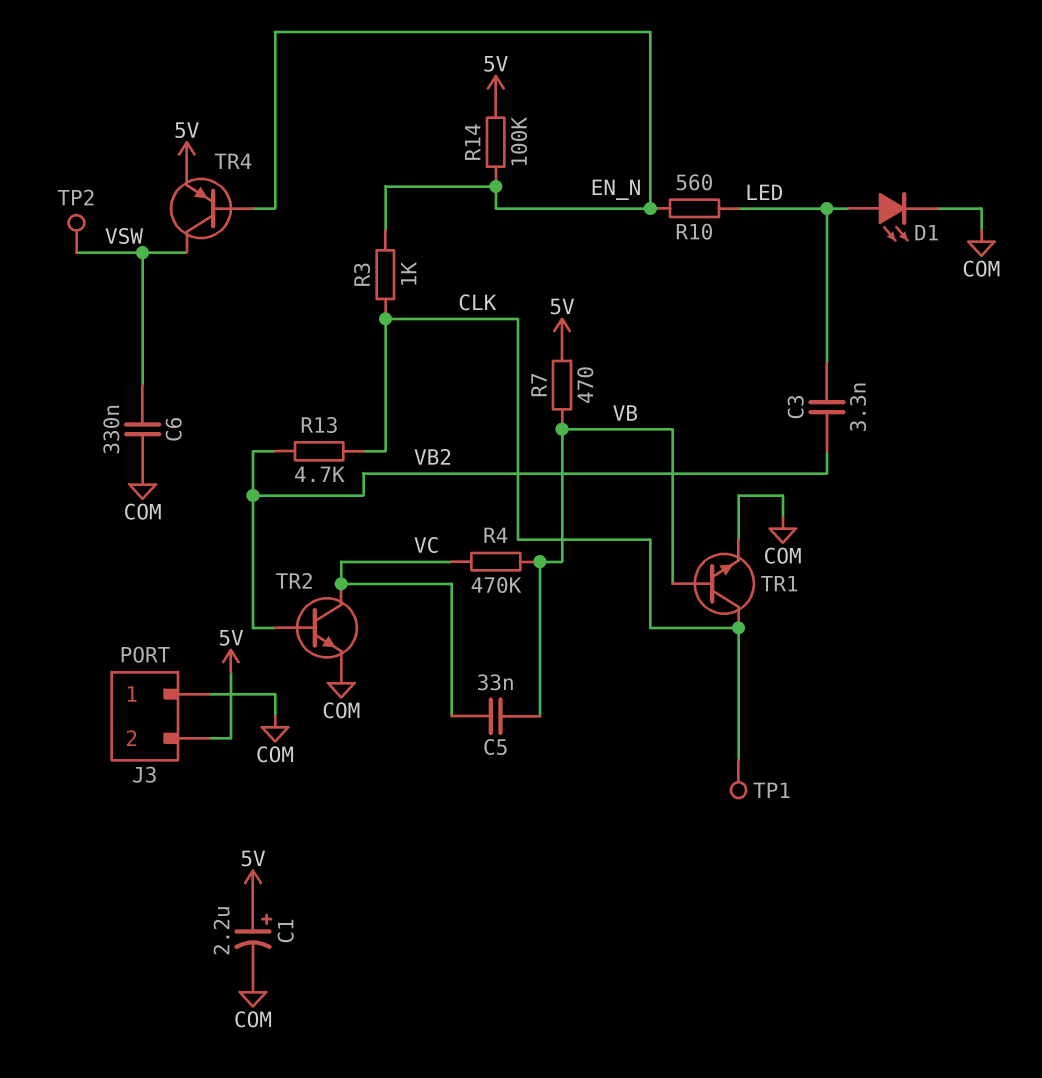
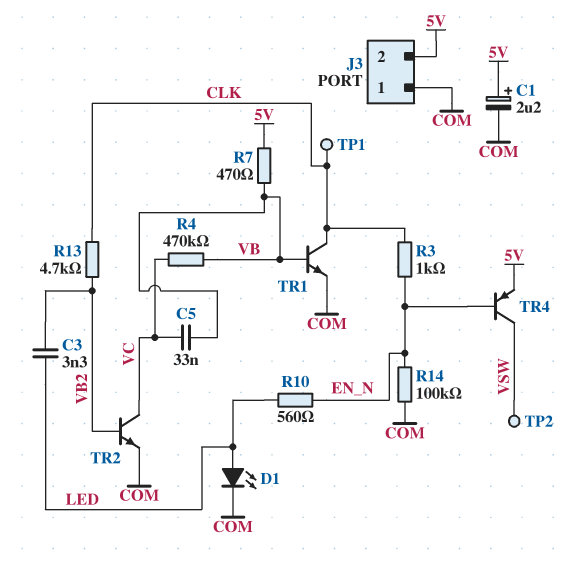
C6: 330nF (COM, VSW) -> none
R14: 100k (5V, EN_N) -> 100k (COM, EN_N)

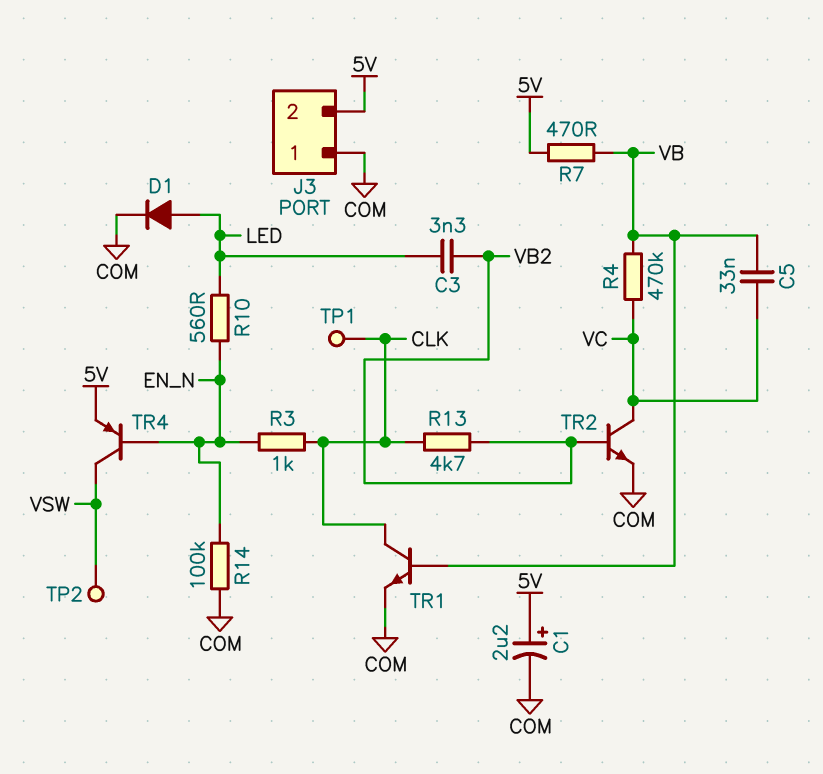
D1: LED (A LED, K COM) -> diode (A LED, K COM)

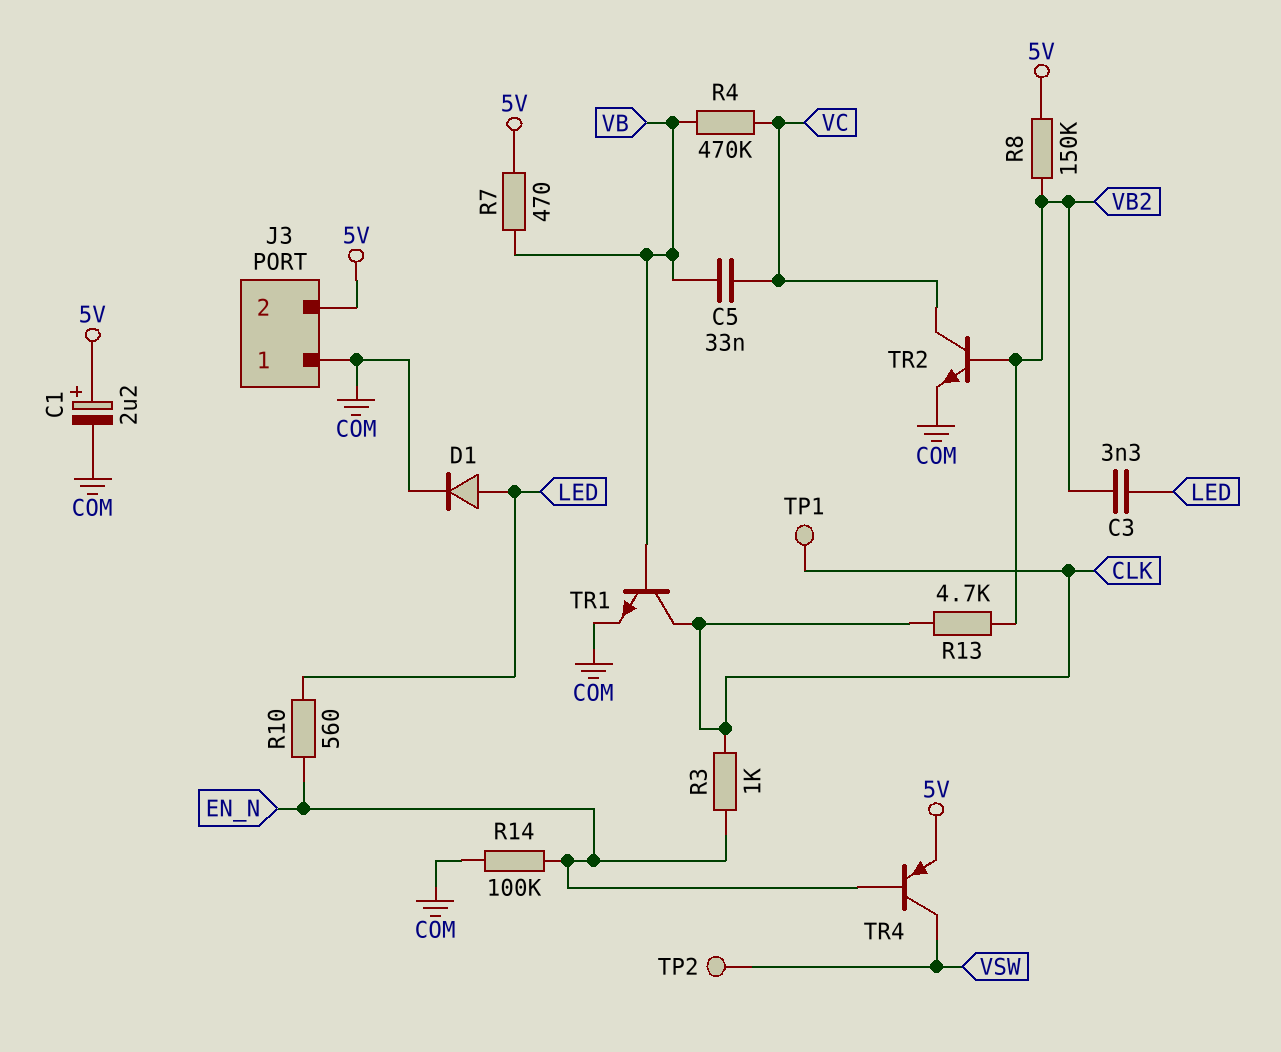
R8: none -> 150k (5V, VB2)

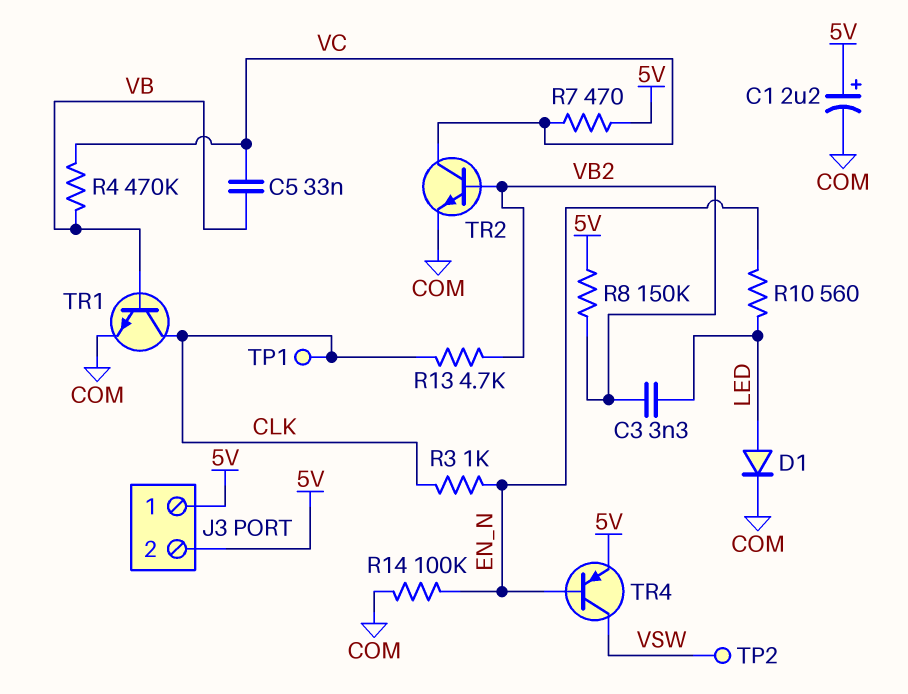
J3 pin 1: COM -> 5V
R7: 470 (5V, VB) -> 470 (5V, VC)

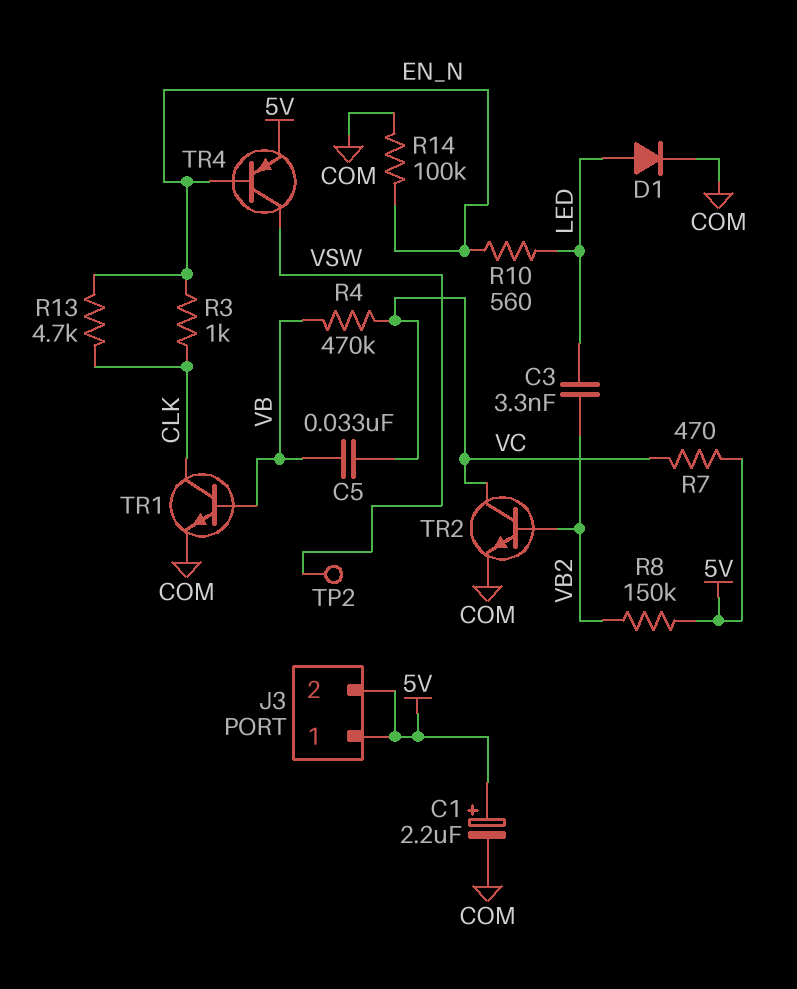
R13: 4.7k (CLK, VB2) -> 4.7k (CLK, EN_N)
TP1: test point (CLK) -> none

